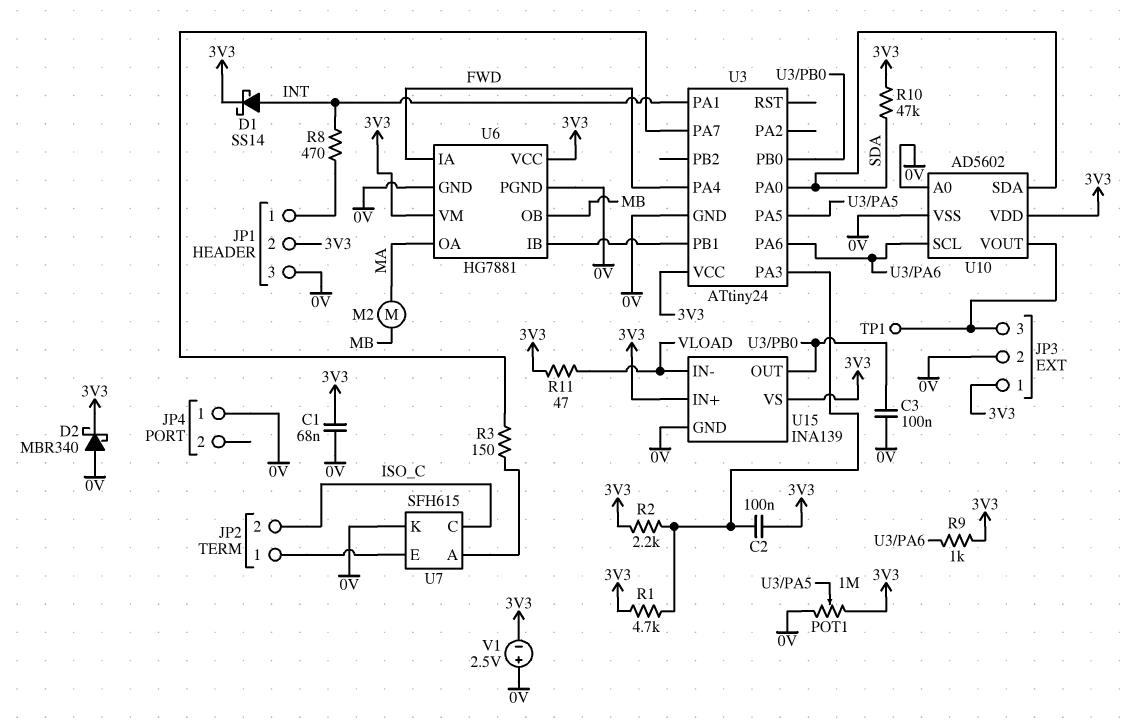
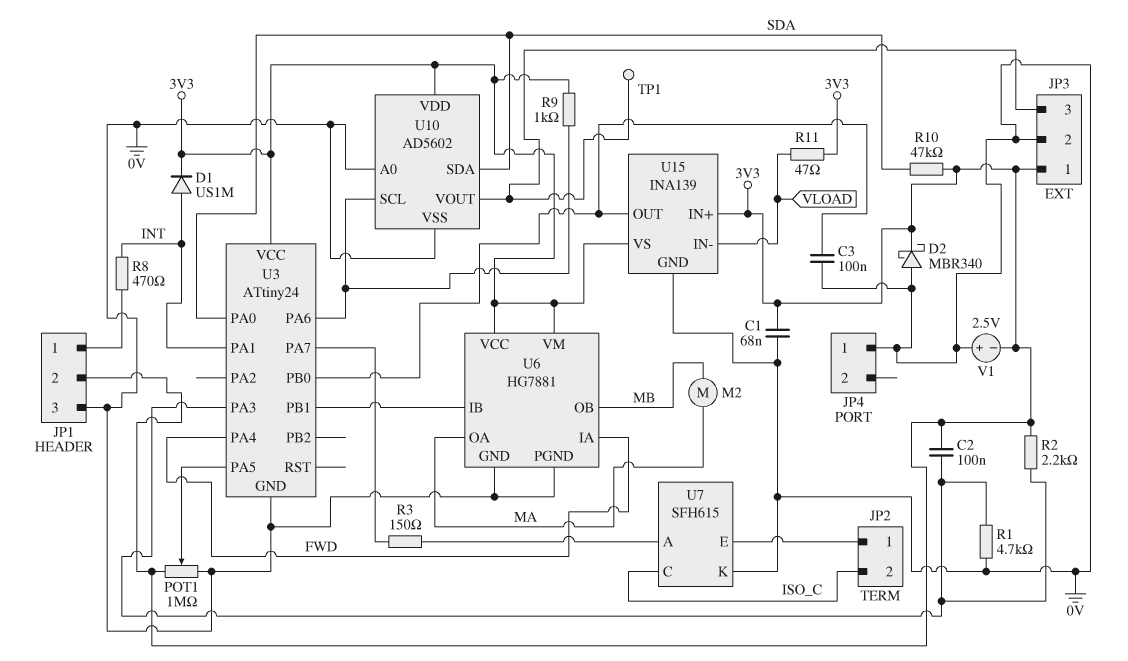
D1: schottky SS14 (A INT, K 3V3) -> diode US1M (A INT, K 3V3)
R1: 4.7k (3V3, U3/PA3) -> 4.7k (0V, U3/PA3)

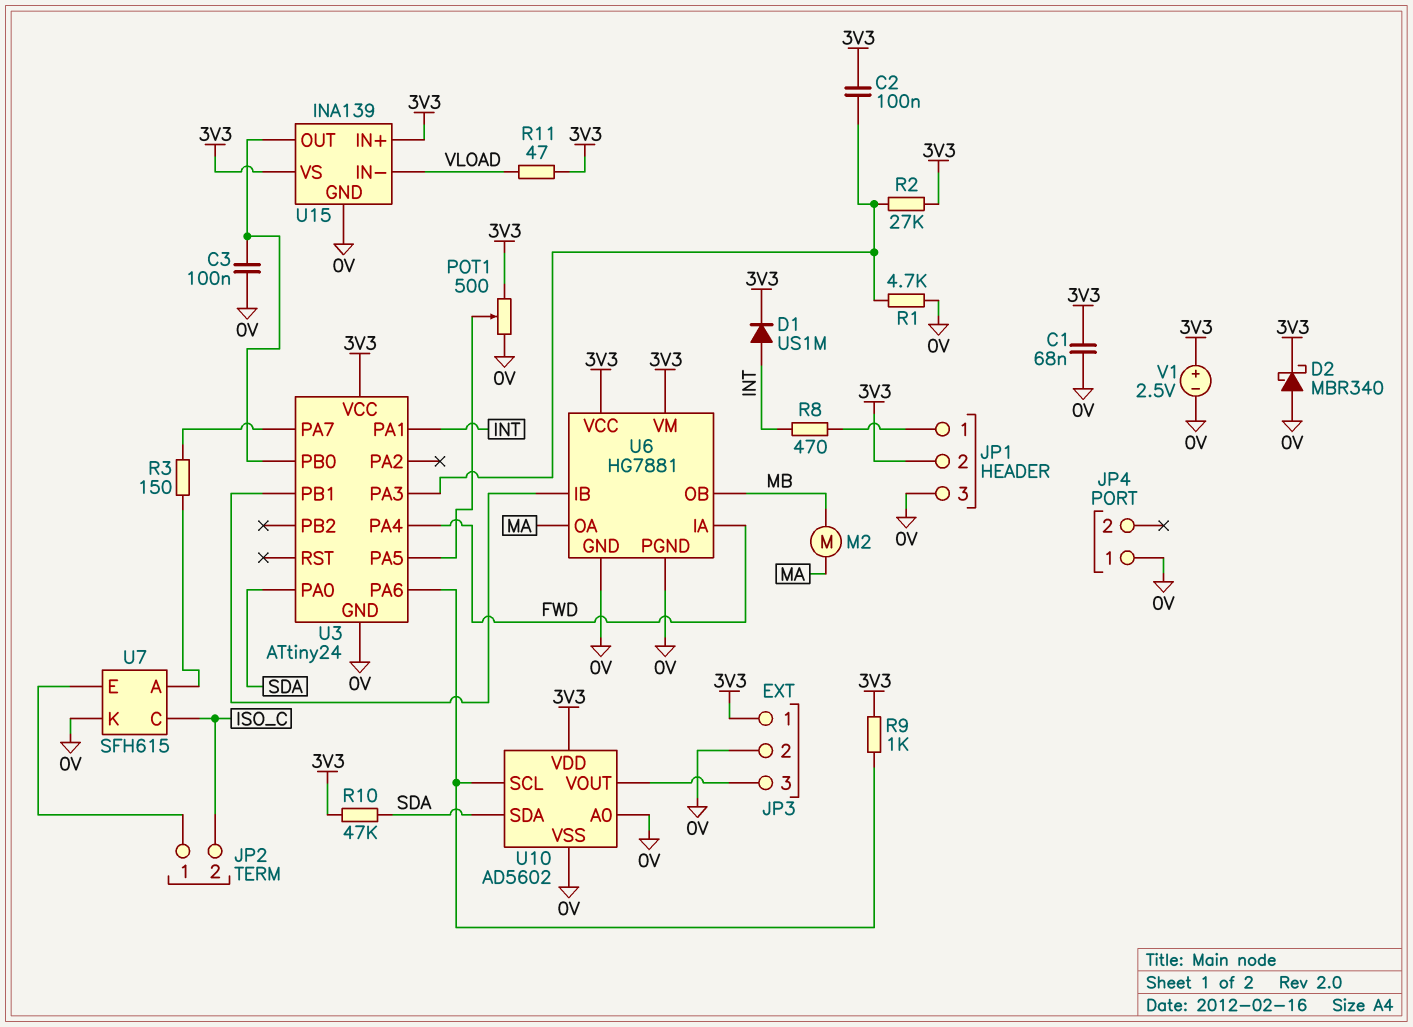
POT1: 1M (0V, 3V3, wiper U3/PA5) -> 500 (0V, 3V3, wiper U3/PA5)
R2: 2.2k (3V3, U3/PA3) -> 27k (3V3, U3/PA3)
TP1: test point (JP3/3) -> none
V1: 2.5V (plus 0V, minus 3V3) -> 2.5V (plus 3V3, minus 0V)

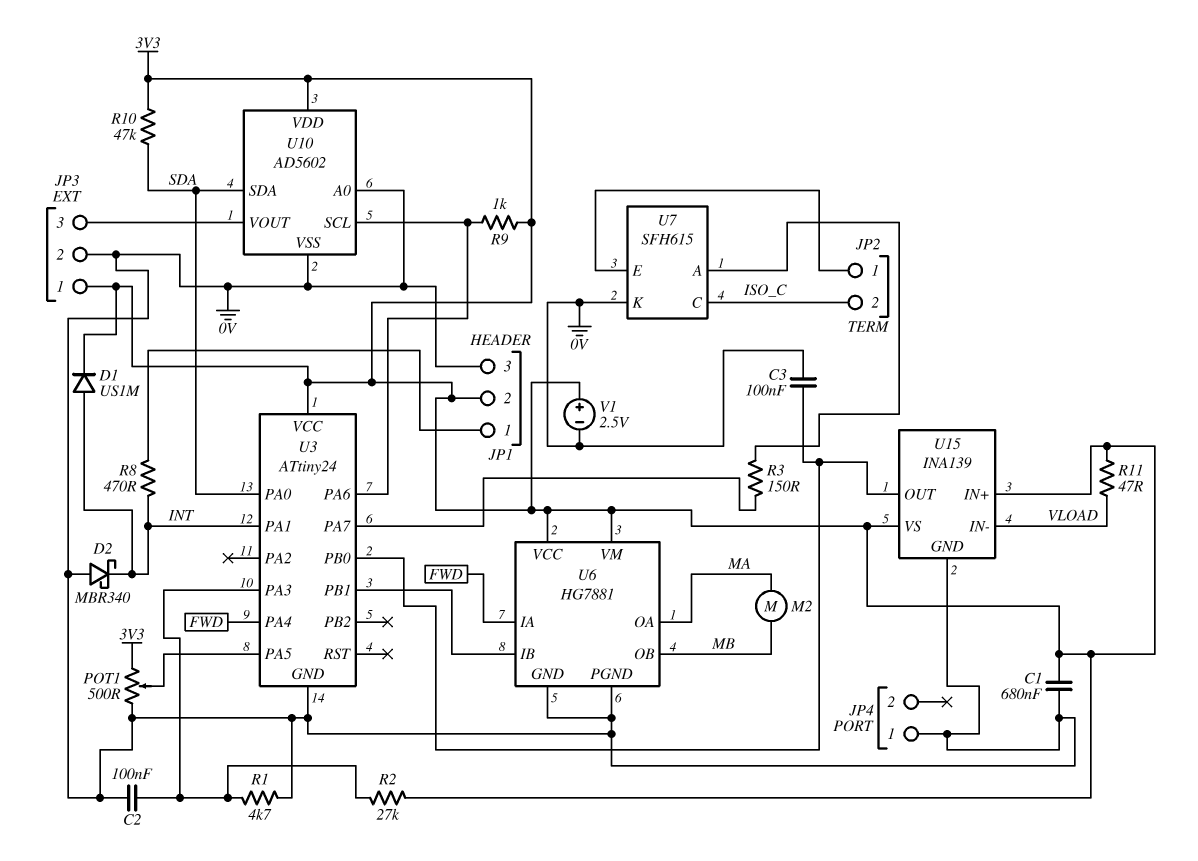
C1: 68nF (0V, 3V3) -> 680nF (0V, 3V3)
C2: 100nF (3V3, U3/PA3) -> 100nF (0V, U3/PA3)
D2: schottky MBR340 (A 0V, K 3V3) -> schottky MBR340 (A 0V, K INT)

